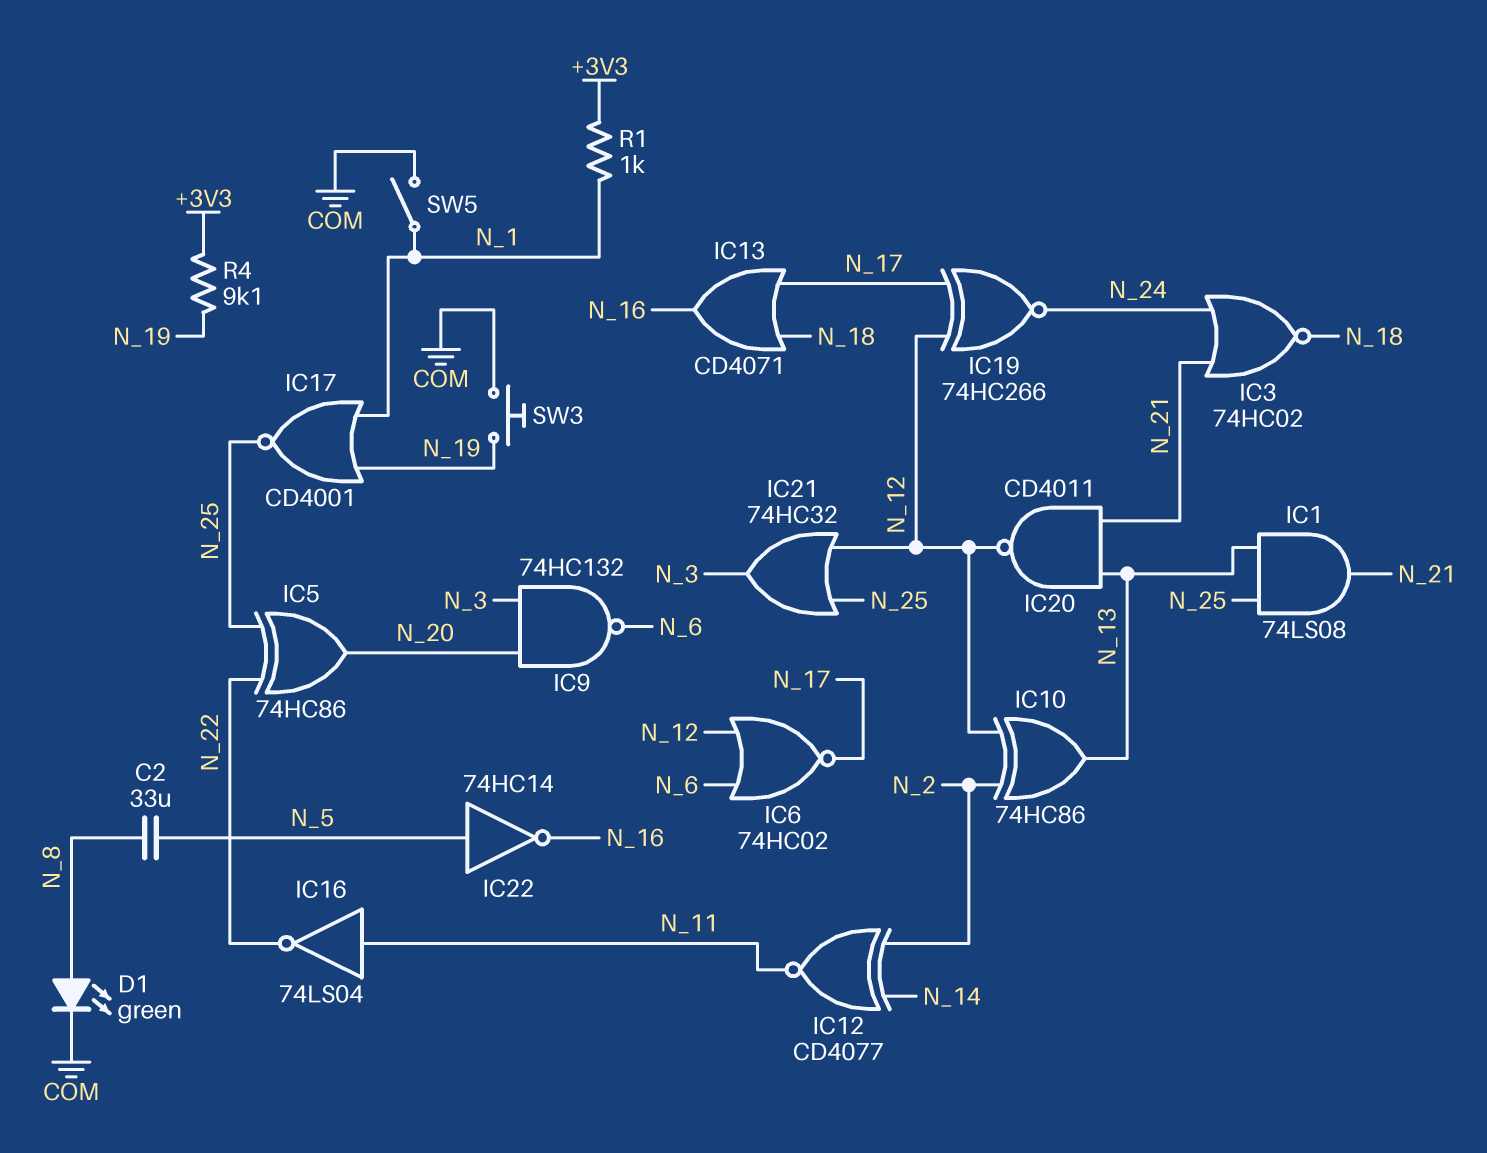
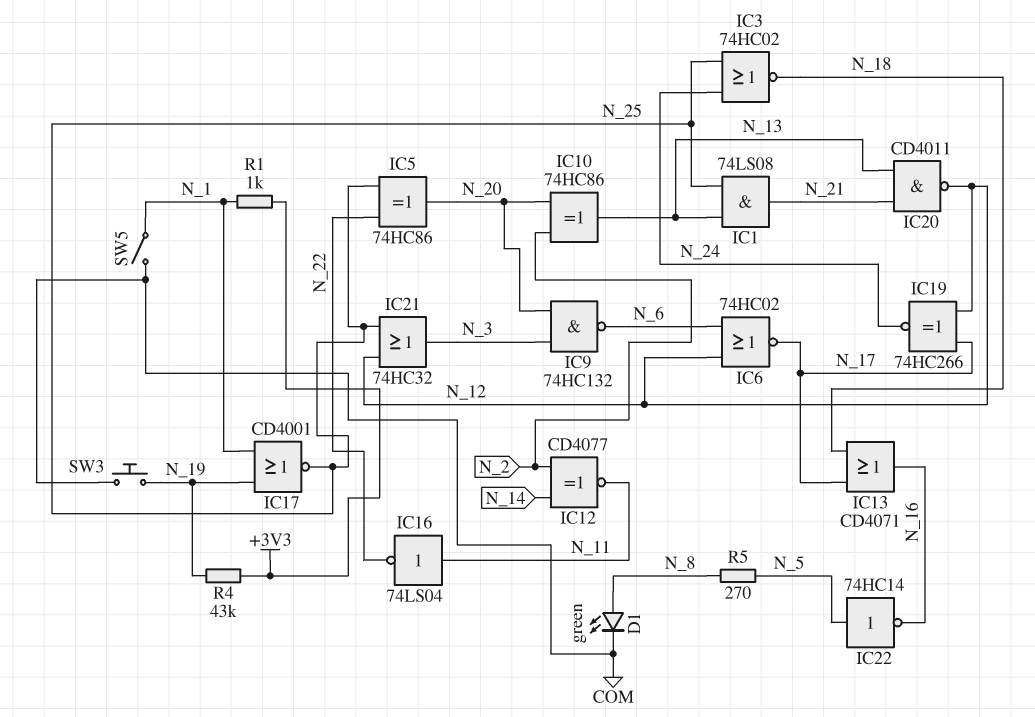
C2: 33uF (N_5, N_8) -> none
IC3: NOR 74HC02 (in N_21, in N_24, out N_18) -> NOR 74HC02 (in N_24, in N_25, out N_18)
IC10: XOR 74HC86 (in N_2, in N_12, out N_13) -> XOR 74HC86 (in N_2, in N_20, out N_13)
R4: 9.1k (+3V3, N_19) -> 43k (+3V3, N_19)
R5: none -> 270 (N_5, N_8)

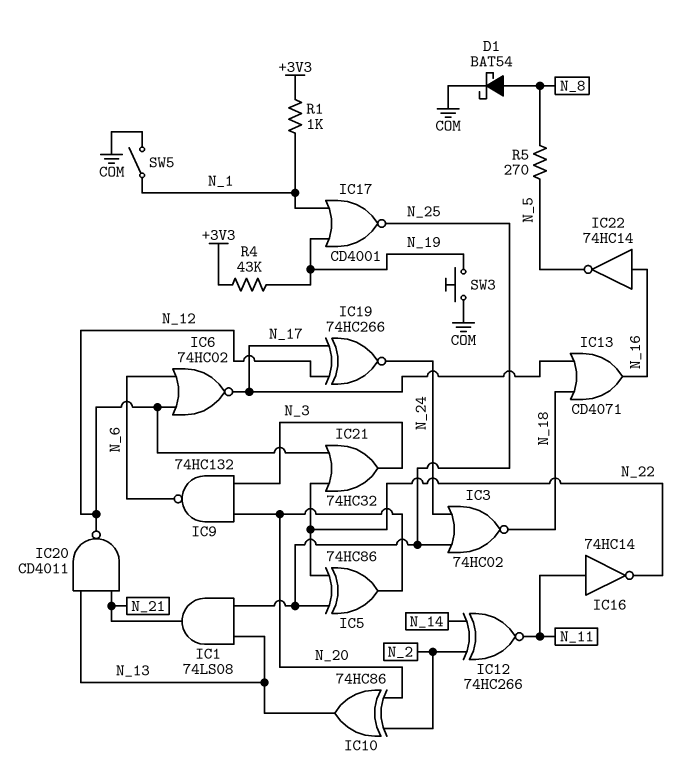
D1: LED green (A N_8, K COM) -> schottky BAT54 (A N_8, K COM)
IC12: XNOR CD4077 (in N_2, in N_14, out N_11) -> XNOR 74HC266 (in N_2, in N_14, out N_11)
IC16: NOT 74LS04 (in N_11, out N_22) -> NOT 74HC14 (in N_11, out N_22)
IC21: OR 74HC32 (in N_12, in N_25, out N_3) -> OR 74HC32 (in N_12, in N_22, out N_3)
IC22: NOT 74HC14 (in N_5, out N_16) -> NOT 74HC14 (in N_16, out N_5)

